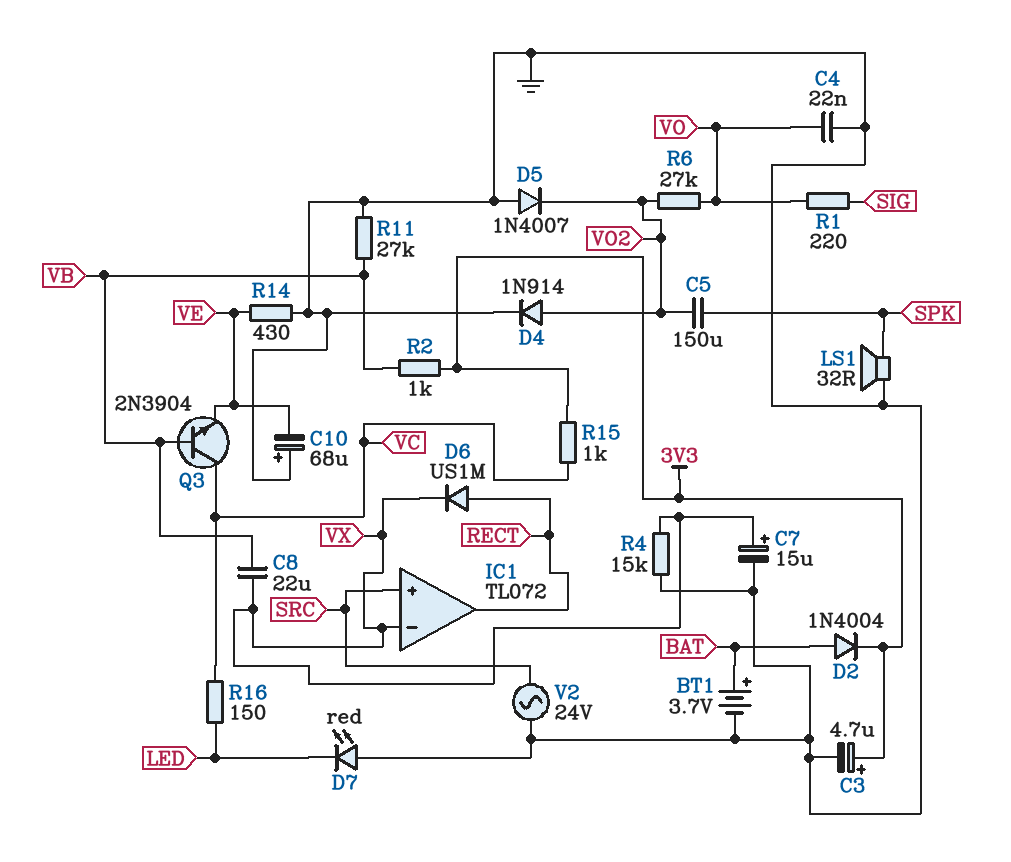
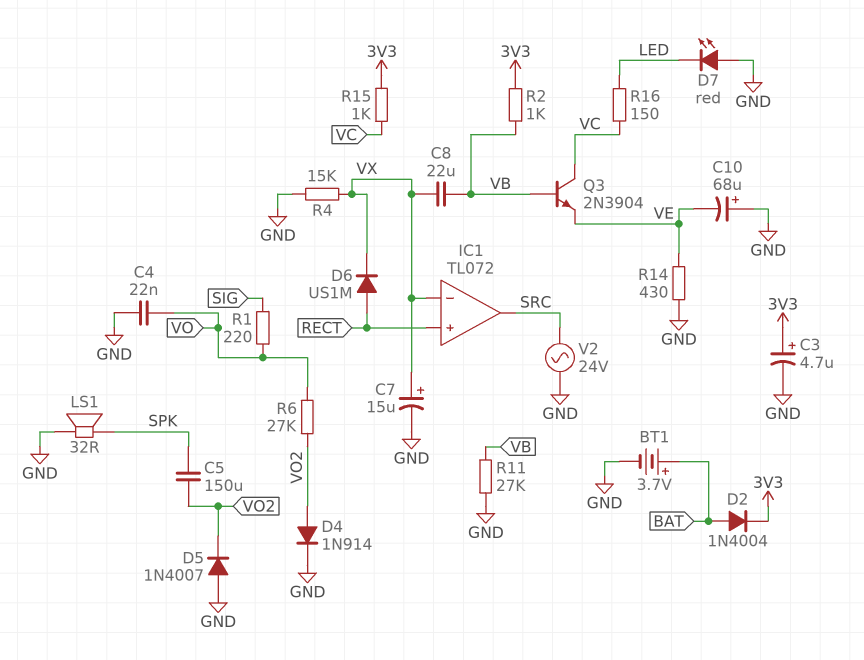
IC1 pin in+: SRC -> RECT
IC1 pin out: RECT -> SRC

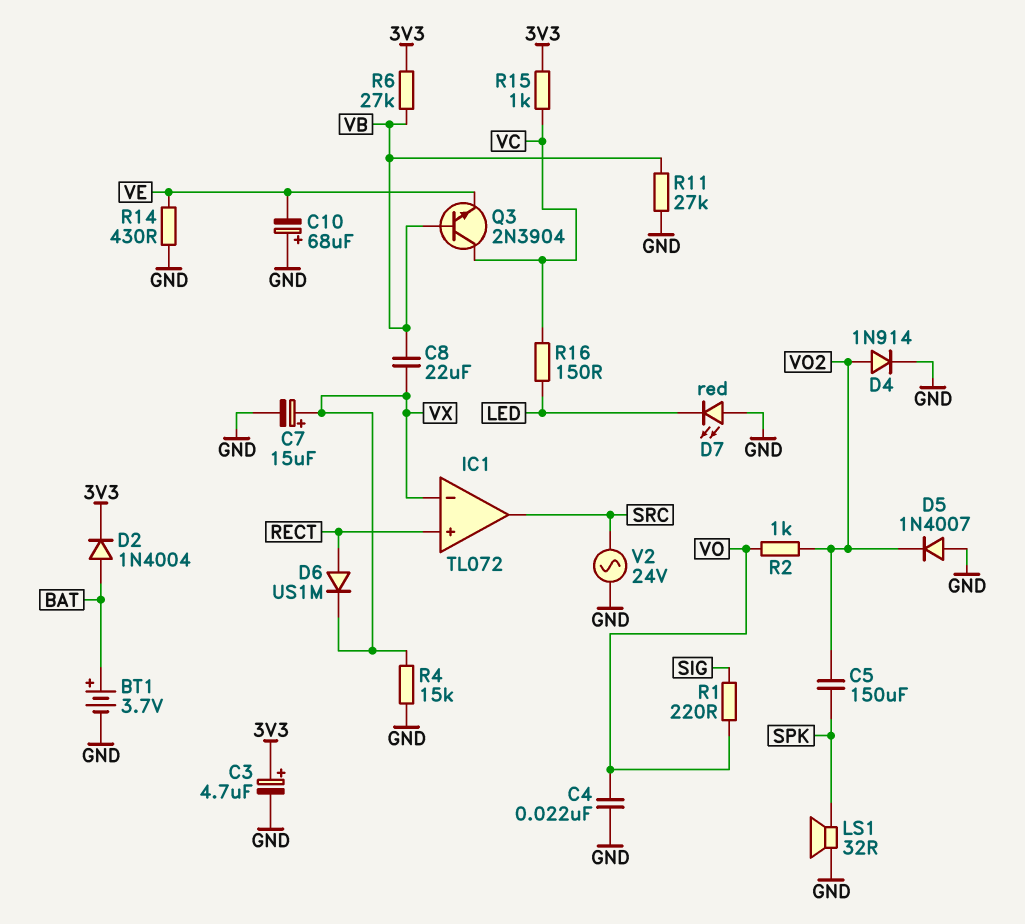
R2: 1k (3V3, VB) -> 1k (VO, VO2)
R6: 27k (VO, VO2) -> 27k (3V3, VB)

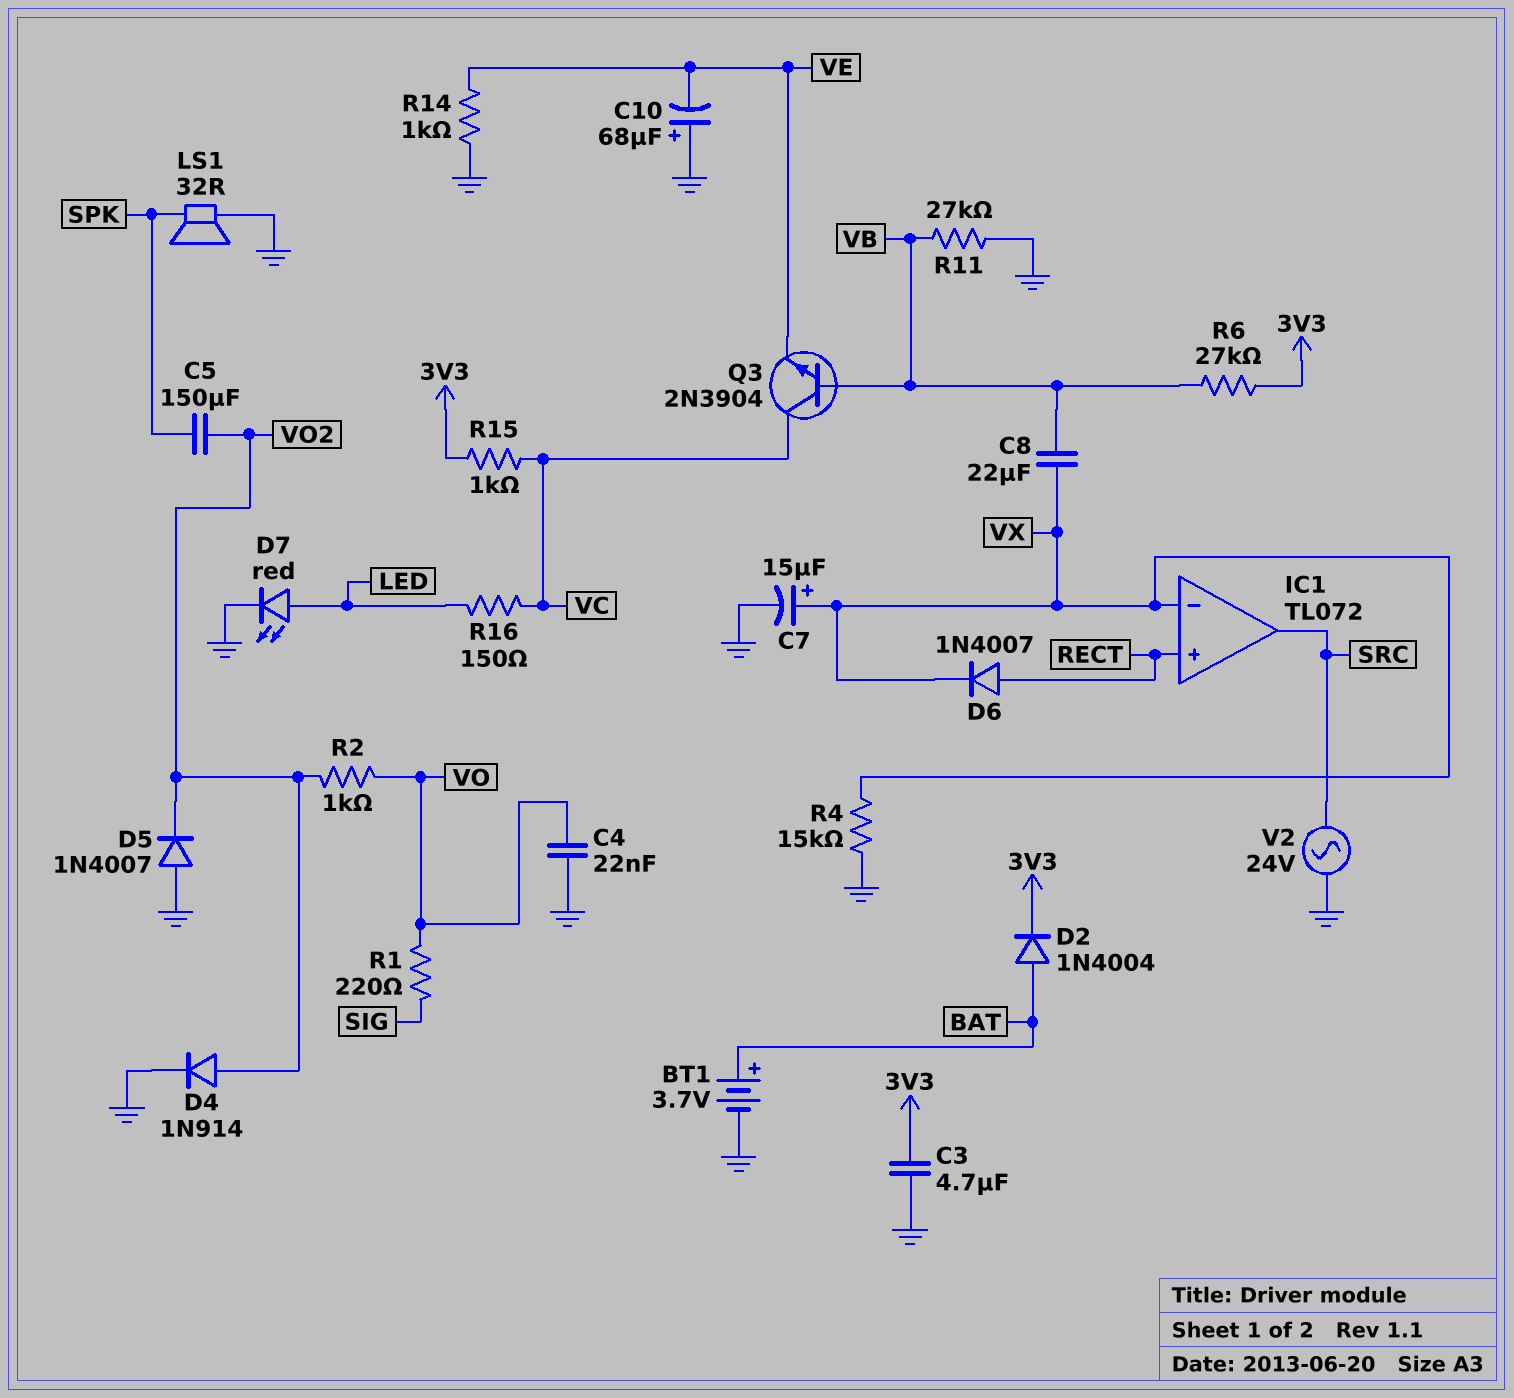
C3: 4.7uF (plus 3V3, minus GND) -> 4.7uF (3V3, GND)
D6: diode US1M (A RECT, K VX) -> diode 1N4007 (A RECT, K VX)
D7: LED red (A GND, K LED) -> LED red (A LED, K GND)
R14: 430 (GND, VE) -> 1k (GND, VE)

